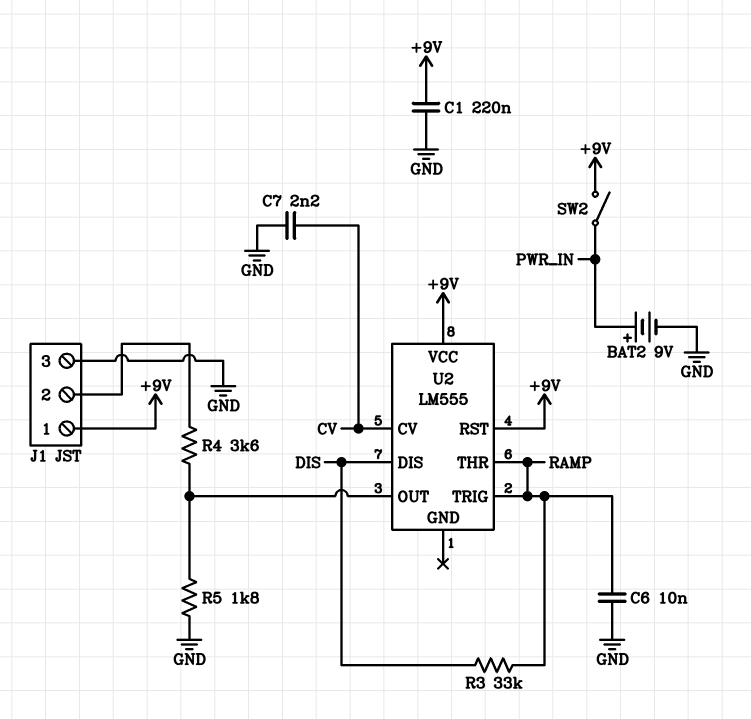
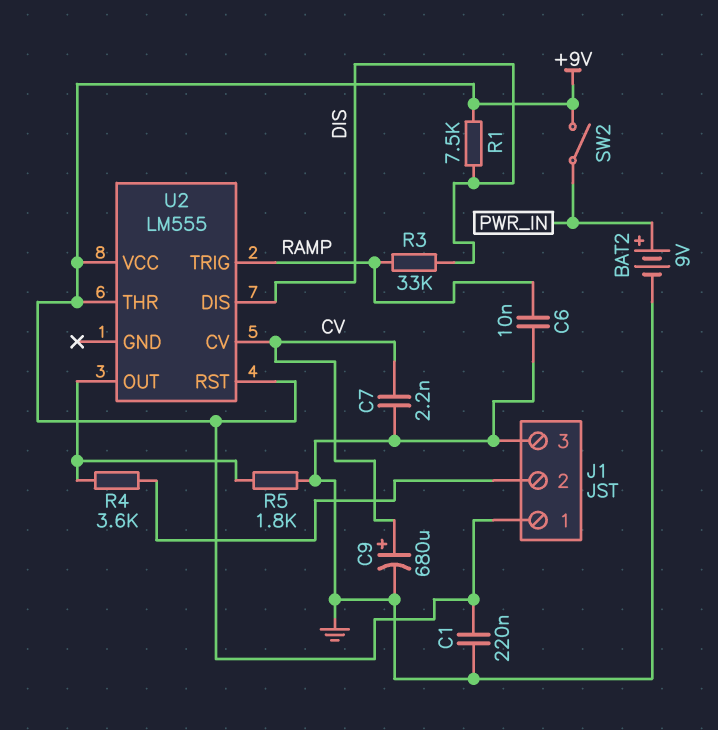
C9: none -> 680uF (plus CV, minus GND)
R1: none -> 7.5k (+9V, DIS)
U2 pin THR: RAMP -> +9V

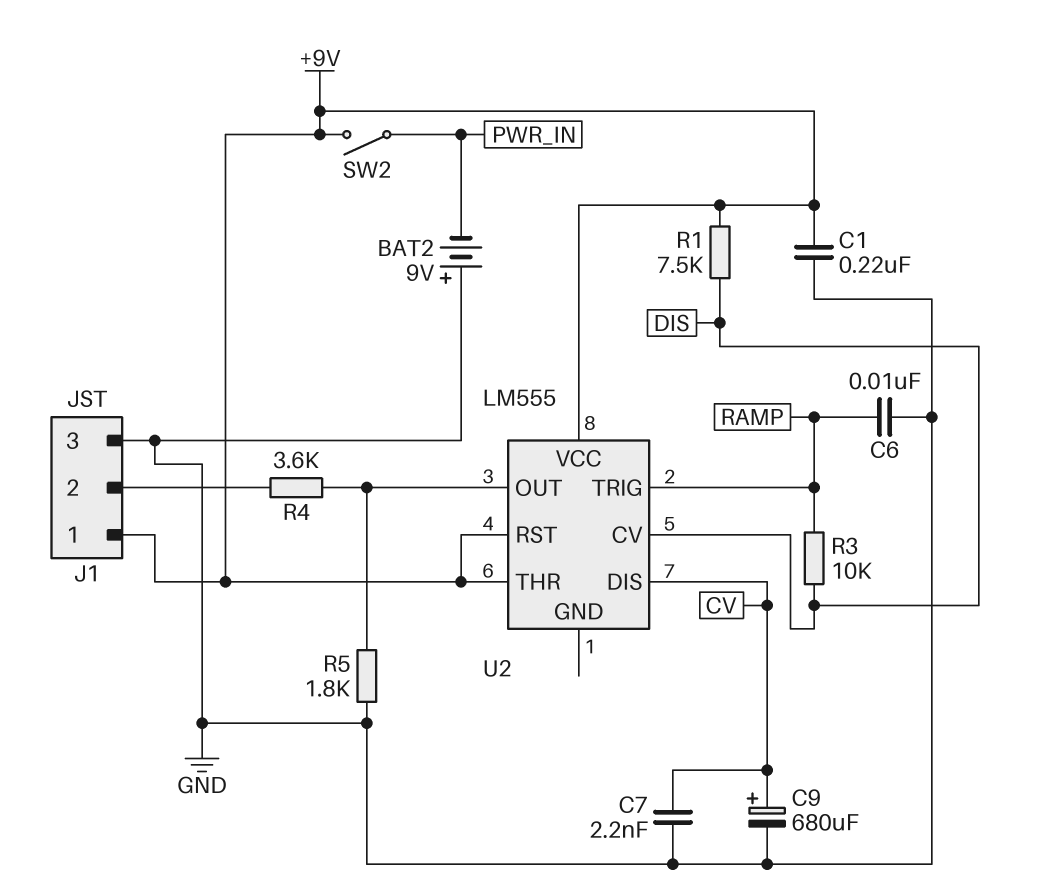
BAT2: 9V (plus PWR_IN, minus GND) -> 9V (plus GND, minus PWR_IN)
R3: 33k (DIS, RAMP) -> 10k (DIS, RAMP)
U2 pin CV: CV -> DIS
U2 pin DIS: DIS -> CV

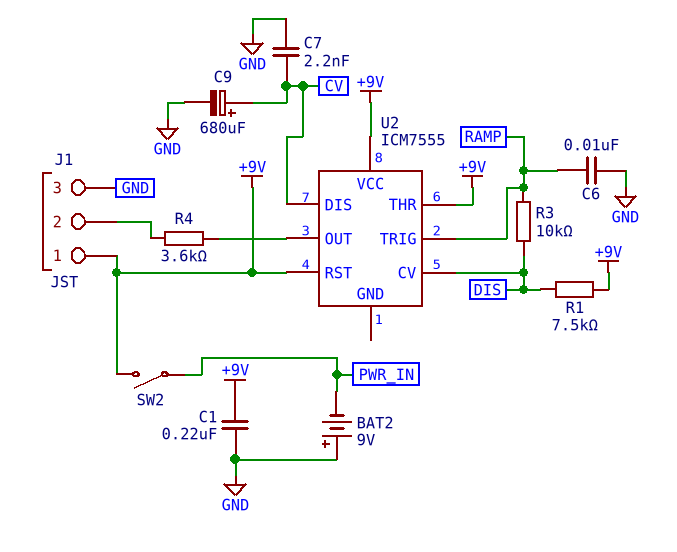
R5: 1.8k (GND, U2/OUT) -> none
U2: LM555 -> ICM7555

